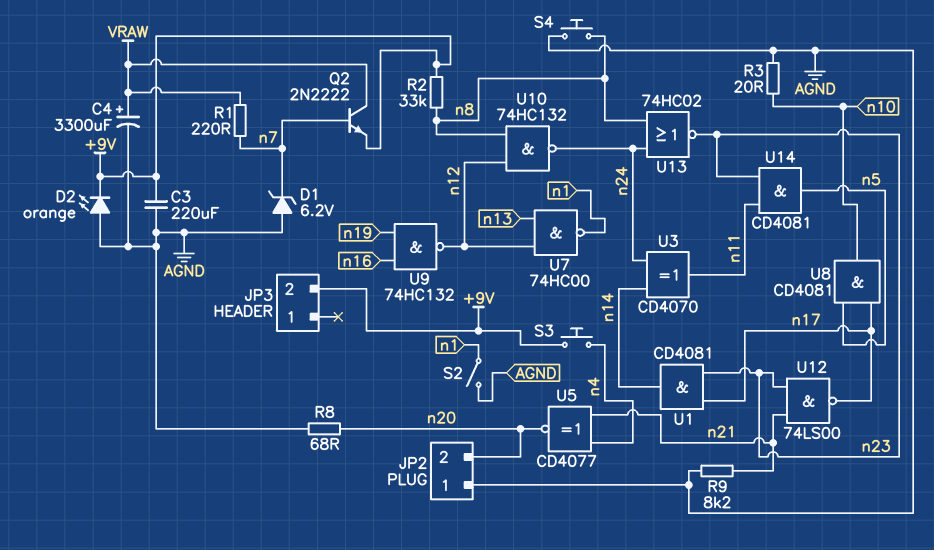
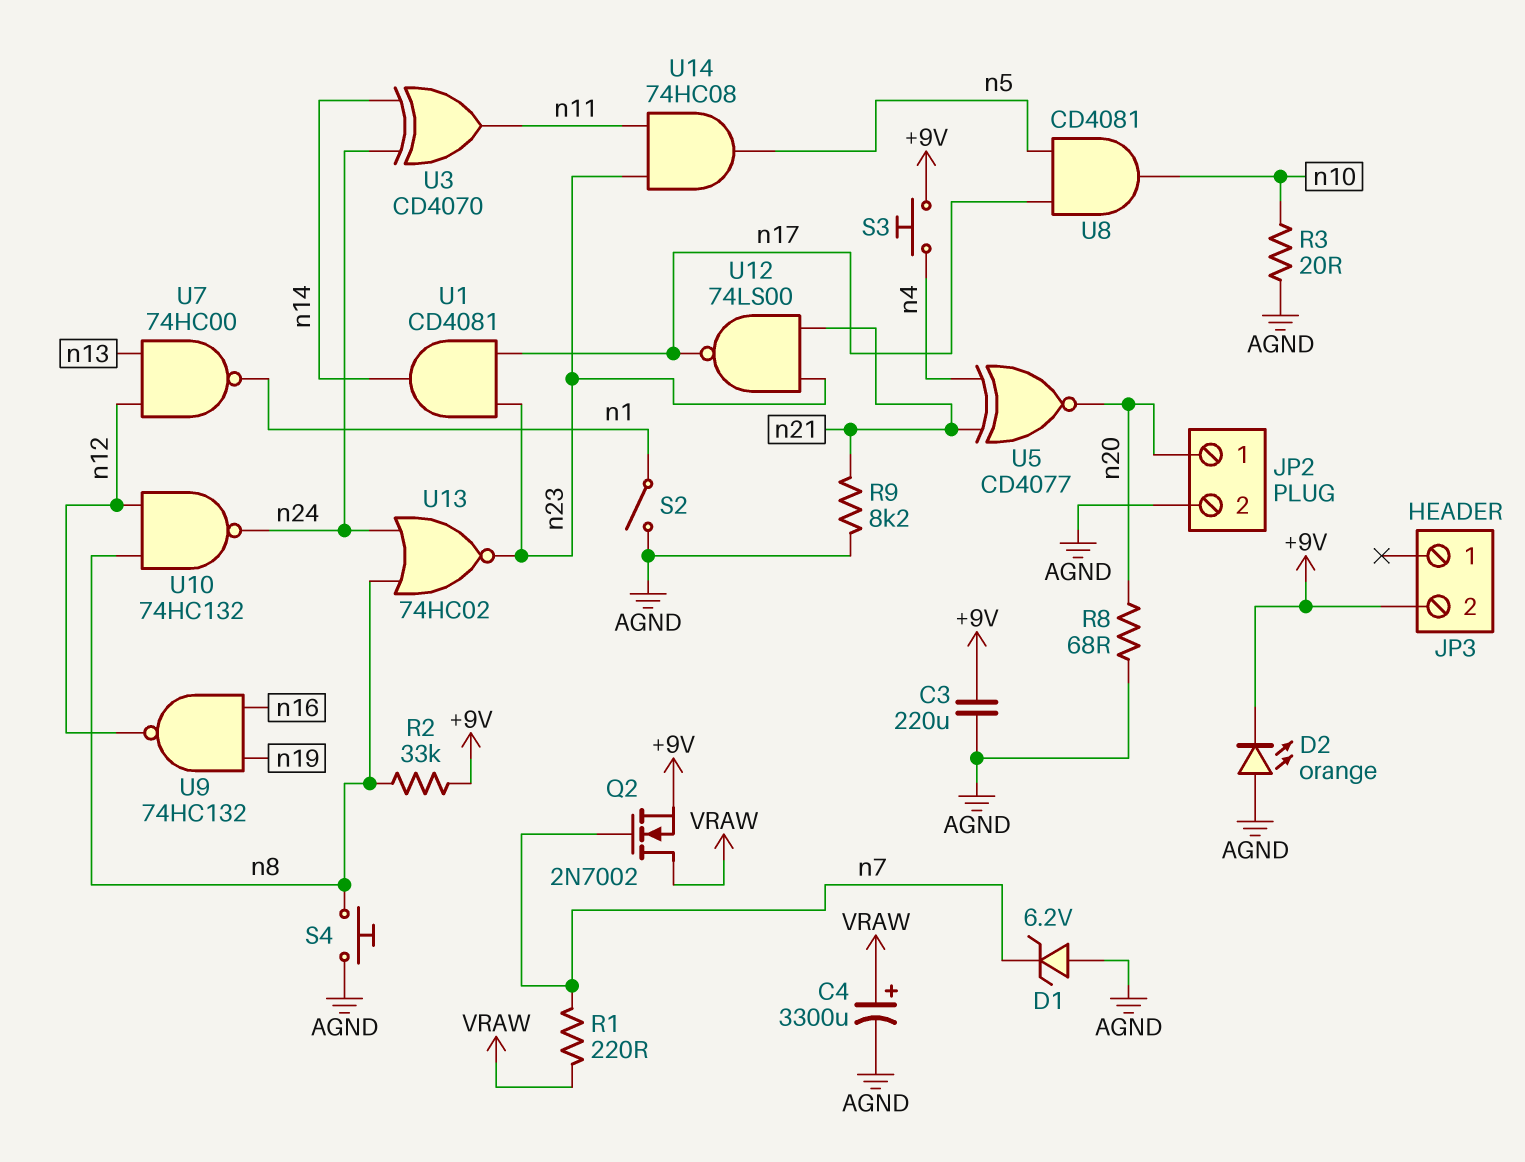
JP2 pin 1: AGND -> n20
JP2 pin 2: n20 -> AGND
Q2: NPN 2N2222 (B n7, C VRAW, E +9V) -> NMOS 2N7002 (G n7, D VRAW, S +9V)
U14: AND CD4081 (in n11, in n23, out n5) -> AND 74HC08 (in n11, in n23, out n5)

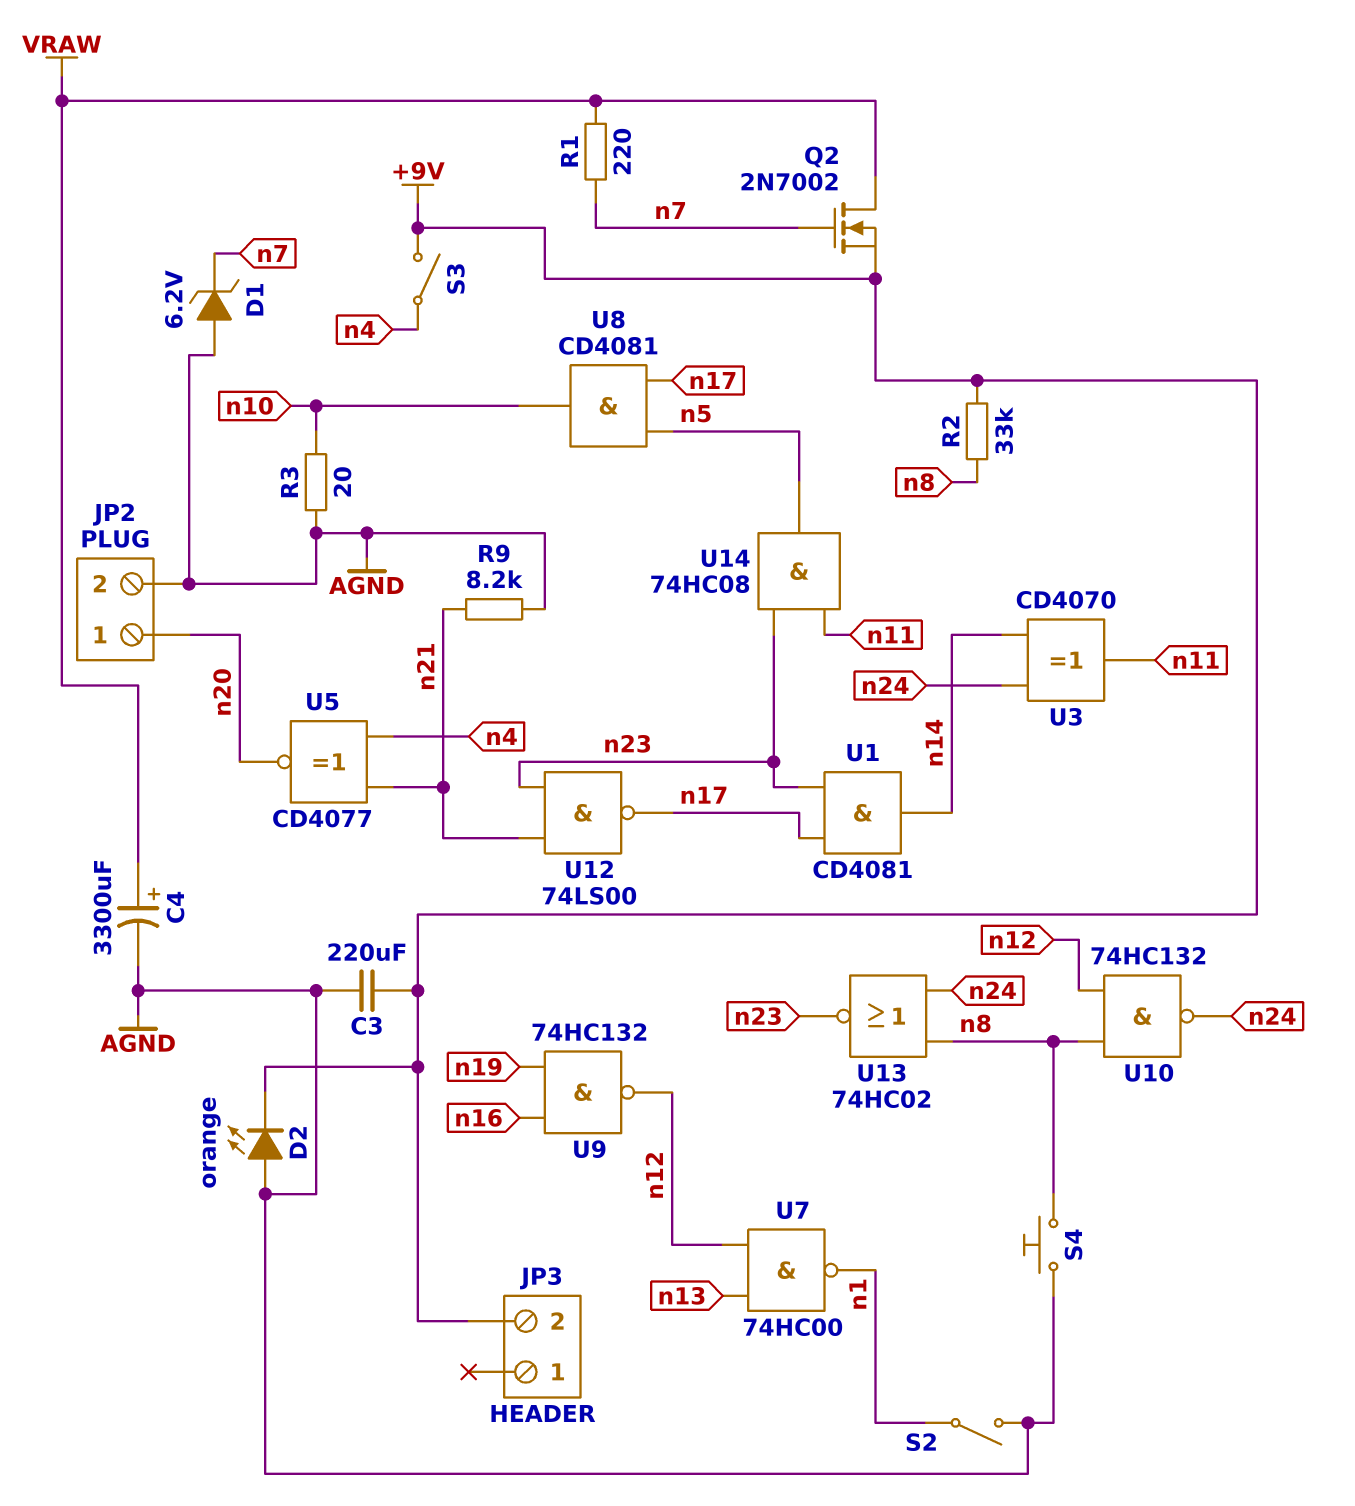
R8: 68 (AGND, n20) -> none
S3: button (+9V, n4) -> switch (+9V, n4)

